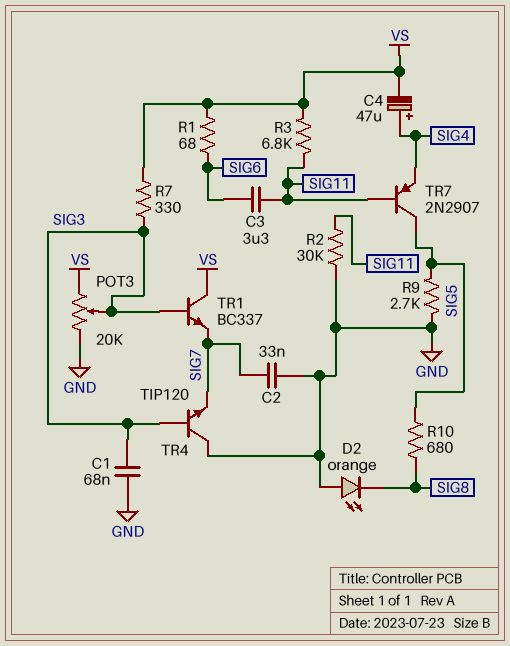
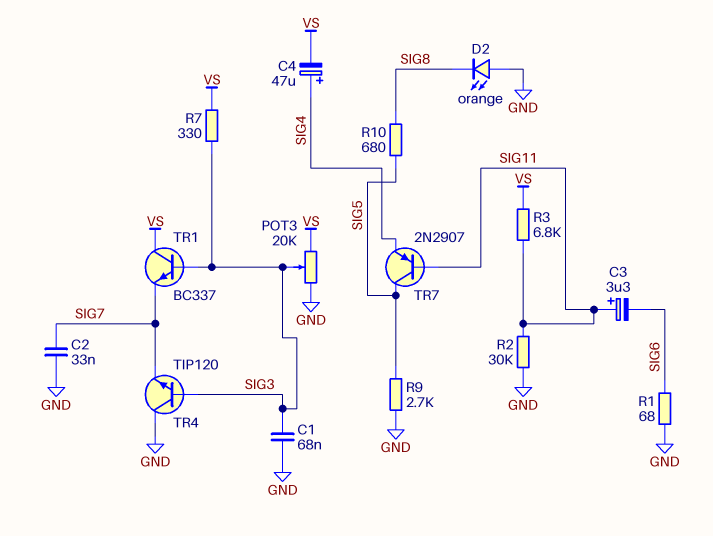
C3: 3.3uF (SIG6, SIG11) -> 3.3uF (plus SIG11, minus SIG6)
R1: 68 (SIG6, VS) -> 68 (GND, SIG6)

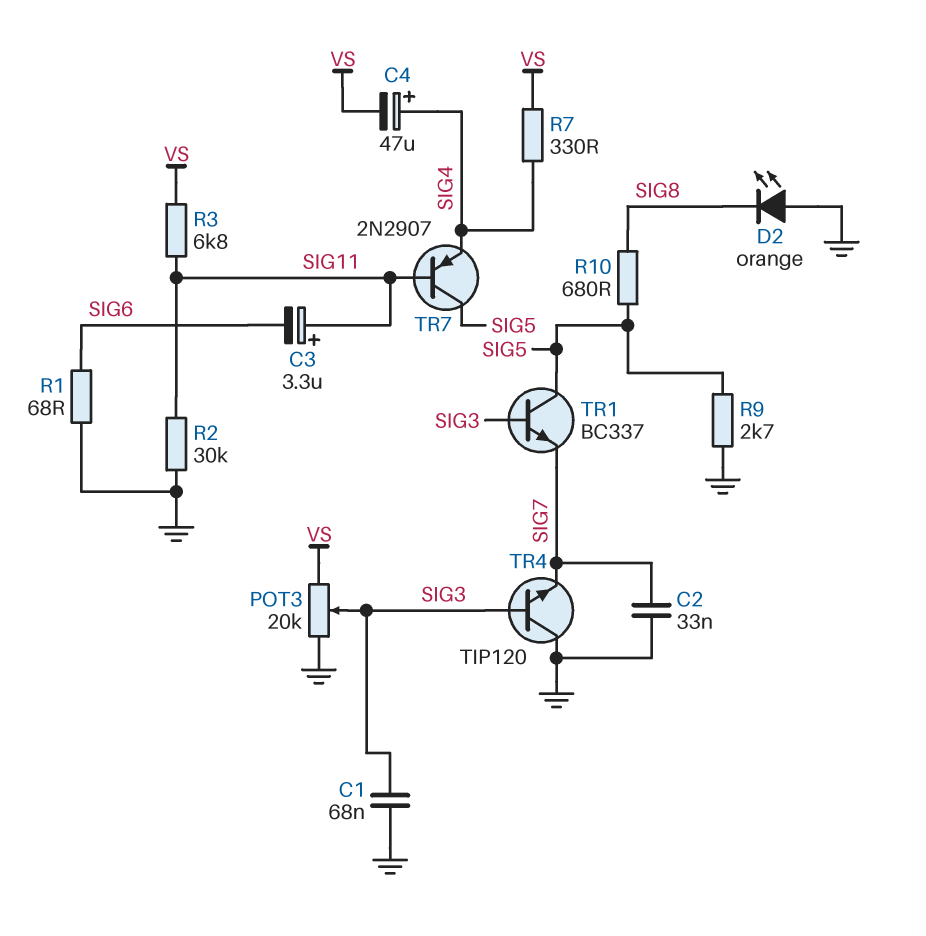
R7: 330 (SIG3, VS) -> 330 (SIG4, VS)
TR1: NPN BC337 (B SIG3, C VS, E SIG7) -> NPN BC337 (B SIG3, C SIG5, E SIG7)

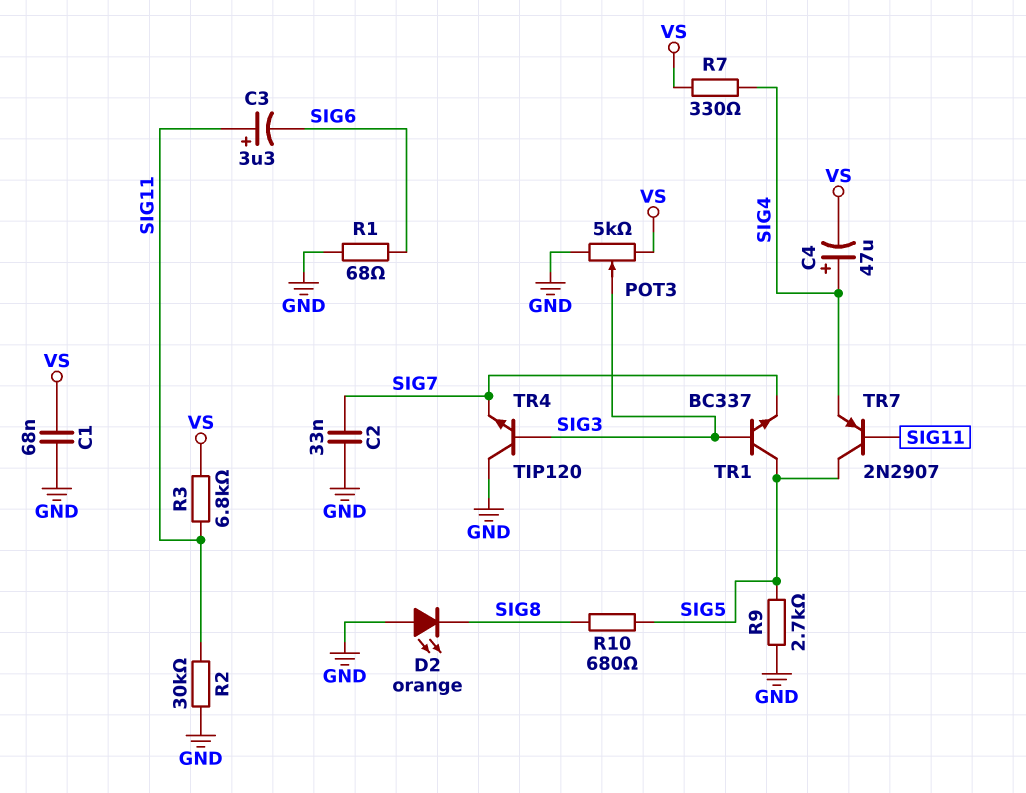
C1: 68nF (GND, SIG3) -> 68nF (GND, VS)
POT3: 20k (GND, VS, wiper SIG3) -> 5k (GND, VS, wiper SIG3)

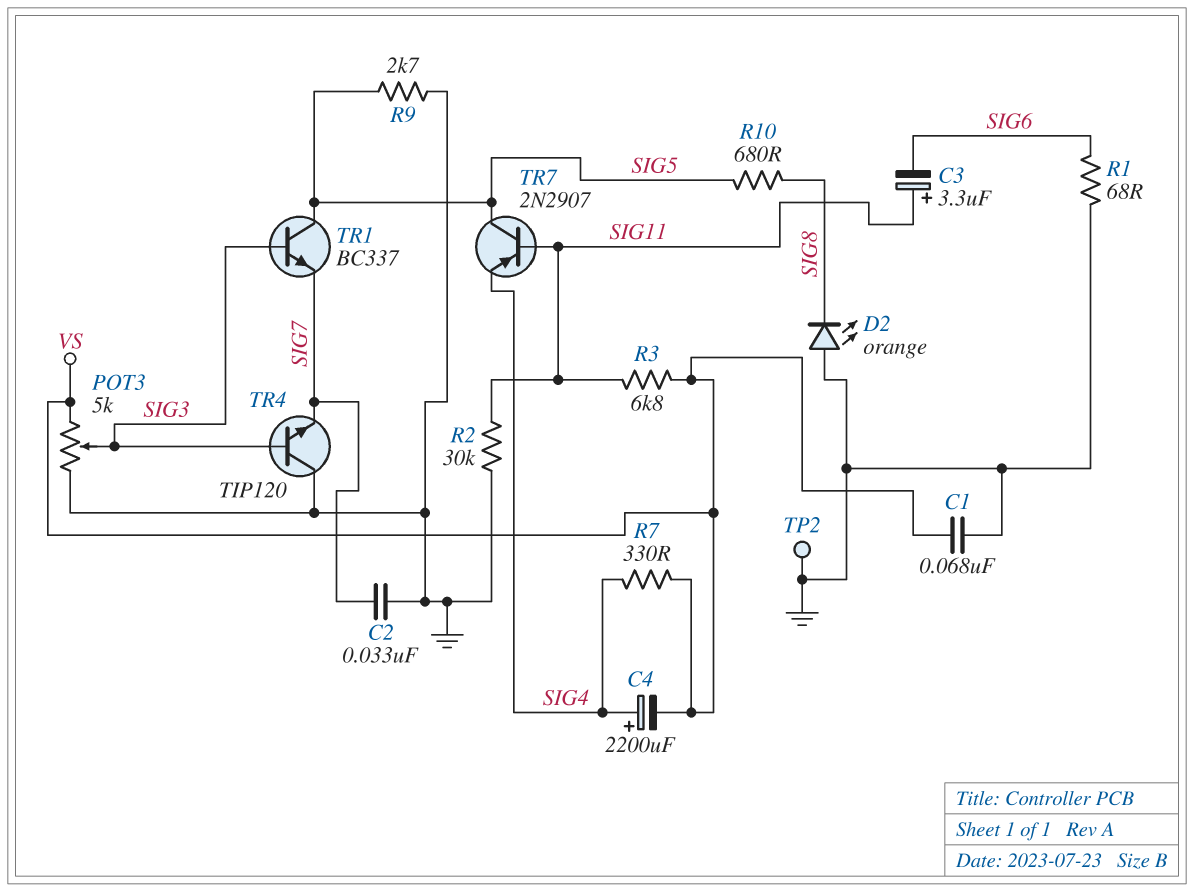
C4: 47uF (plus SIG4, minus VS) -> 2200uF (plus SIG4, minus VS)
TP2: none -> test point (GND)

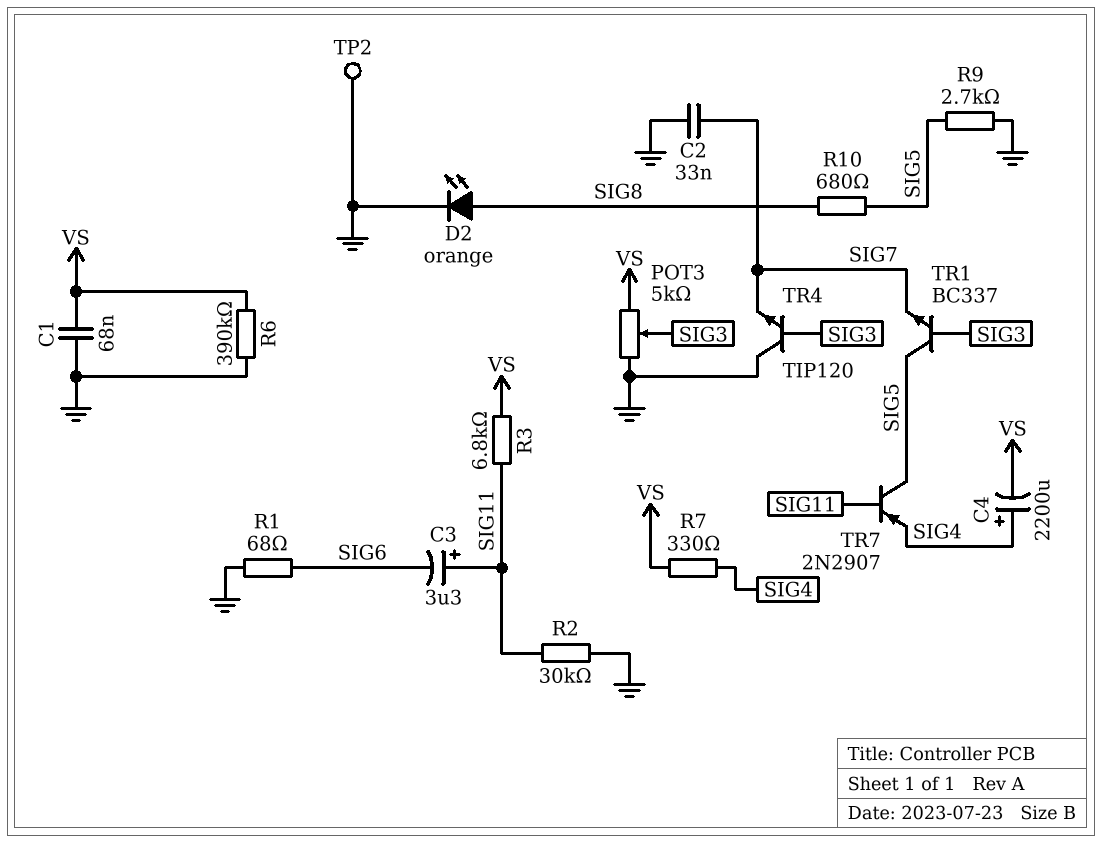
D2: LED orange (A GND, K SIG8) -> LED orange (A SIG8, K GND)
R6: none -> 390k (GND, VS)

